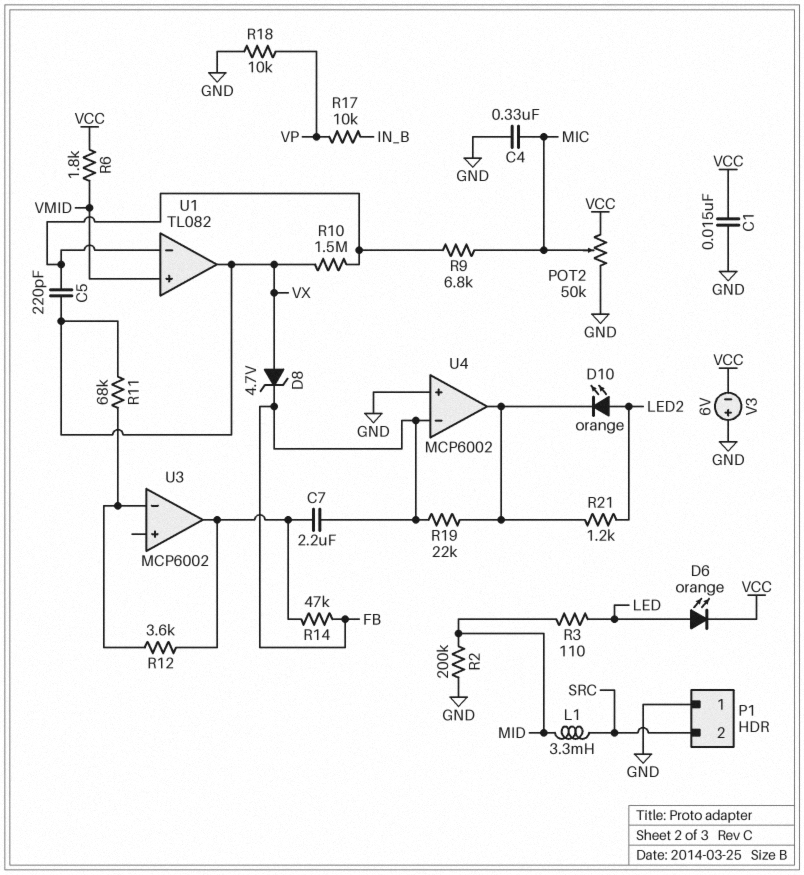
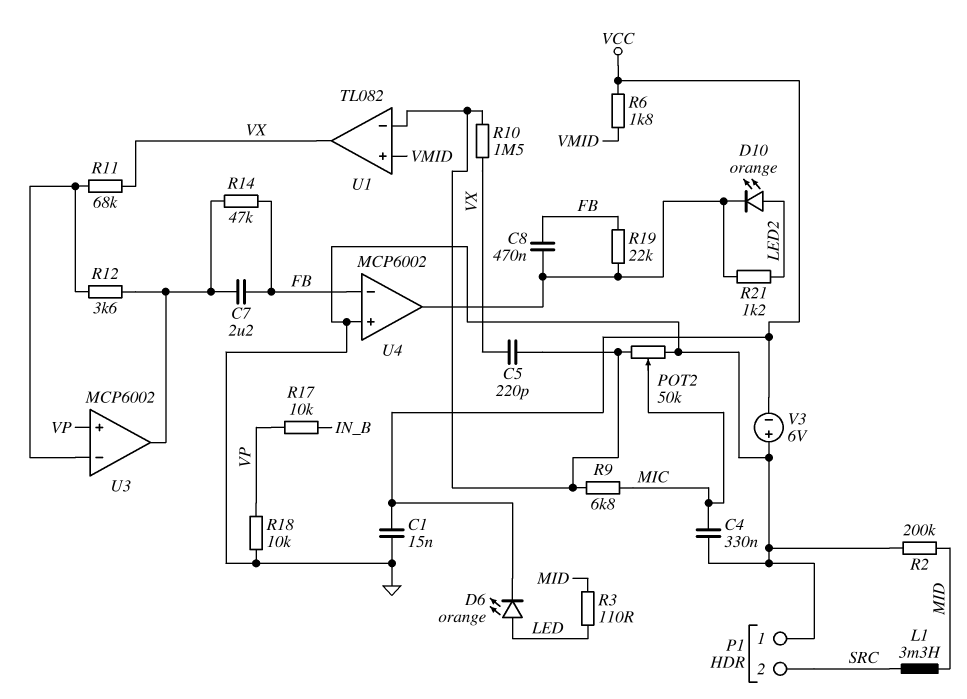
C8: none -> 470nF (FB, U4/out)
D8: zener 4.7V (A VX, K FB) -> none
POT2: 50k (GND, VCC, wiper MIC) -> 50k (GND, U1/in-, wiper MIC)
U3 pin in+: none -> VP

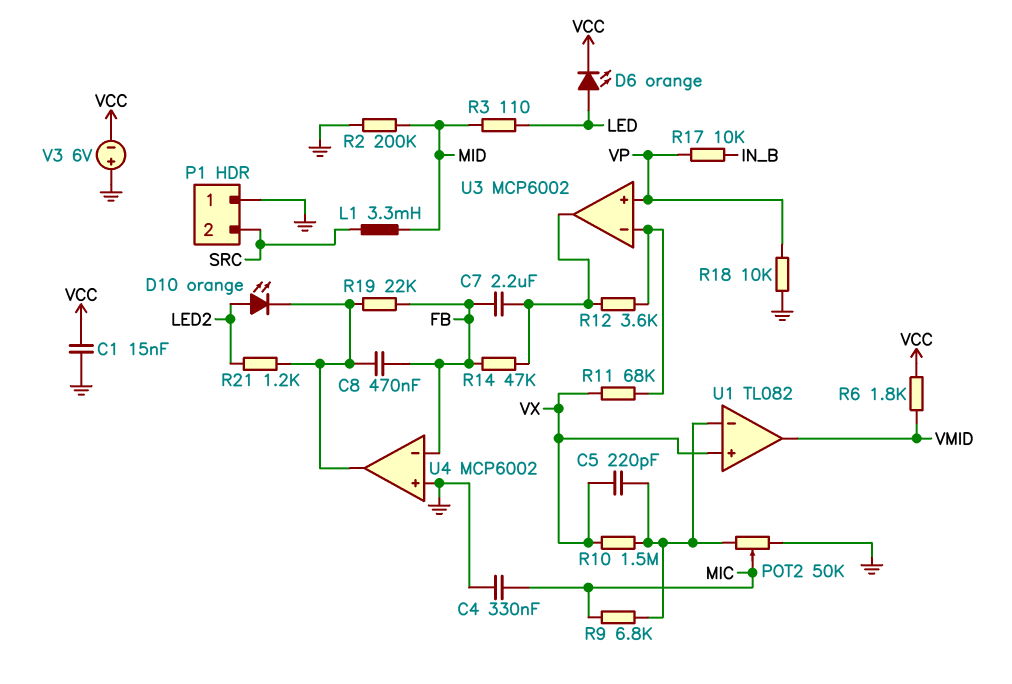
U1 pin in+: VMID -> VX
U1 pin out: VX -> VMID

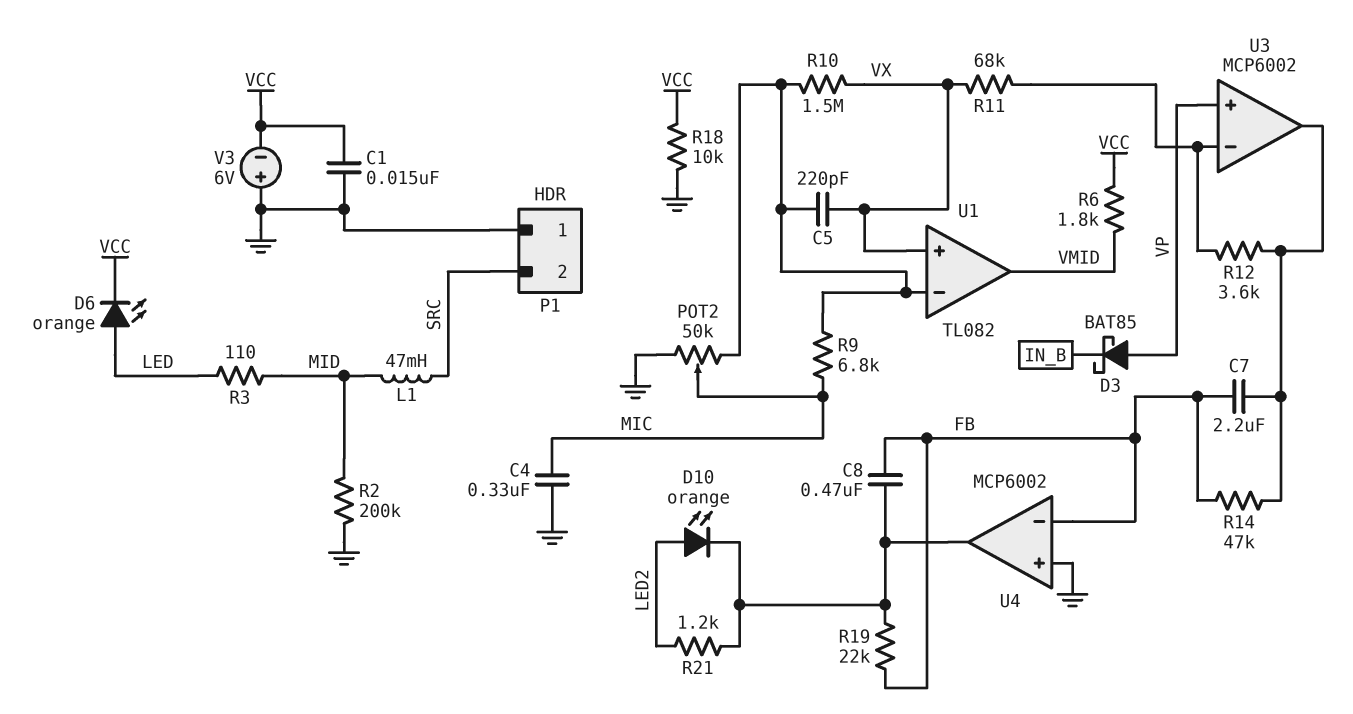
D3: none -> schottky BAT85 (A VP, K IN_B)
L1: 3.3mH (MID, SRC) -> 47mH (MID, SRC)
R17: 10k (IN_B, VP) -> none
R18: 10k (GND, VP) -> 10k (GND, VCC)

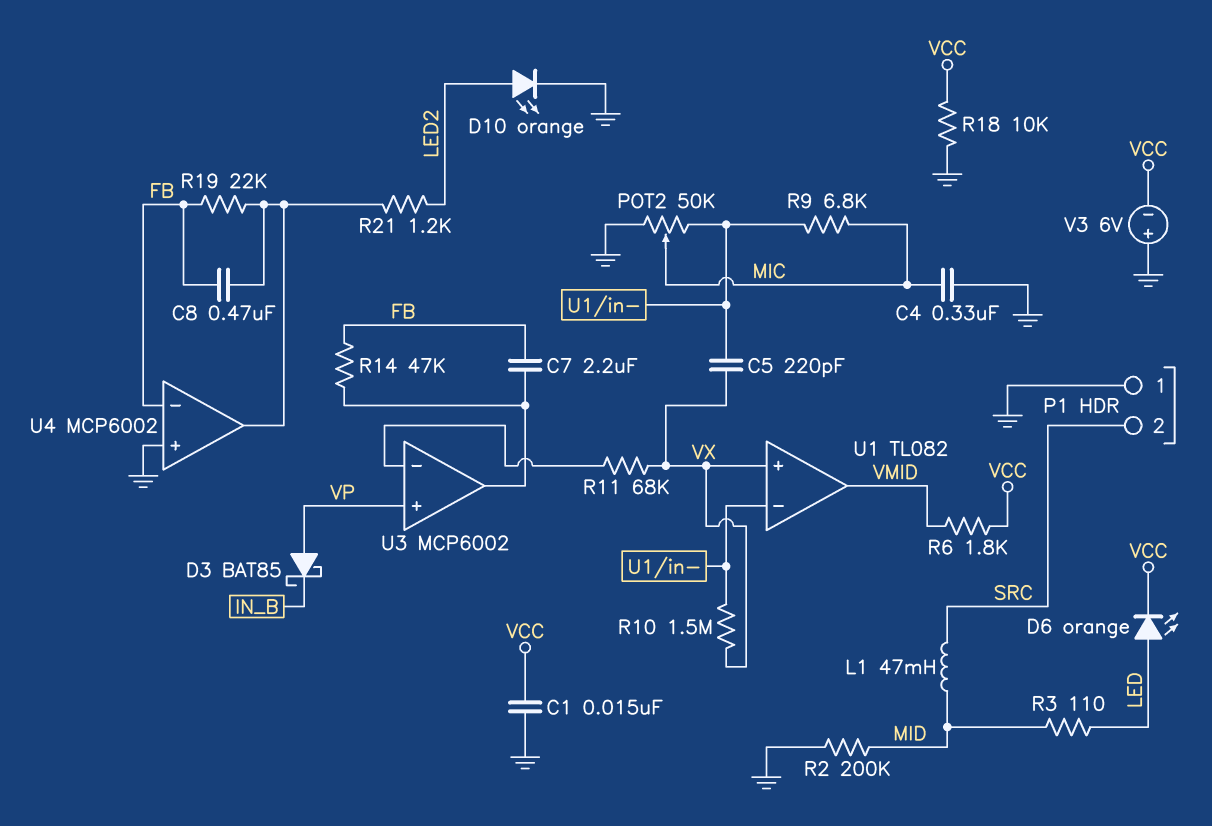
D10: LED orange (A LED2, K U4/out) -> LED orange (A LED2, K GND)
R12: 3.6k (U3/in-, U3/out) -> none

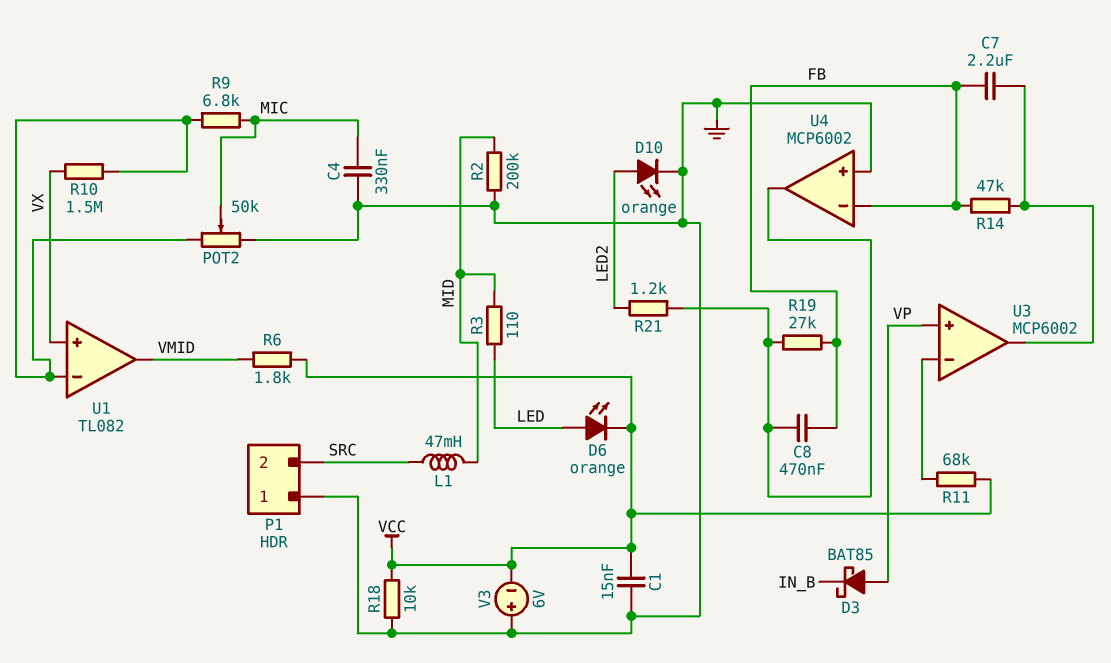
C5: 220pF (U1/in-, VX) -> none
R11: 68k (U3/in-, VX) -> 68k (U3/in-, VCC)
R19: 22k (FB, U4/out) -> 27k (FB, U4/out)

